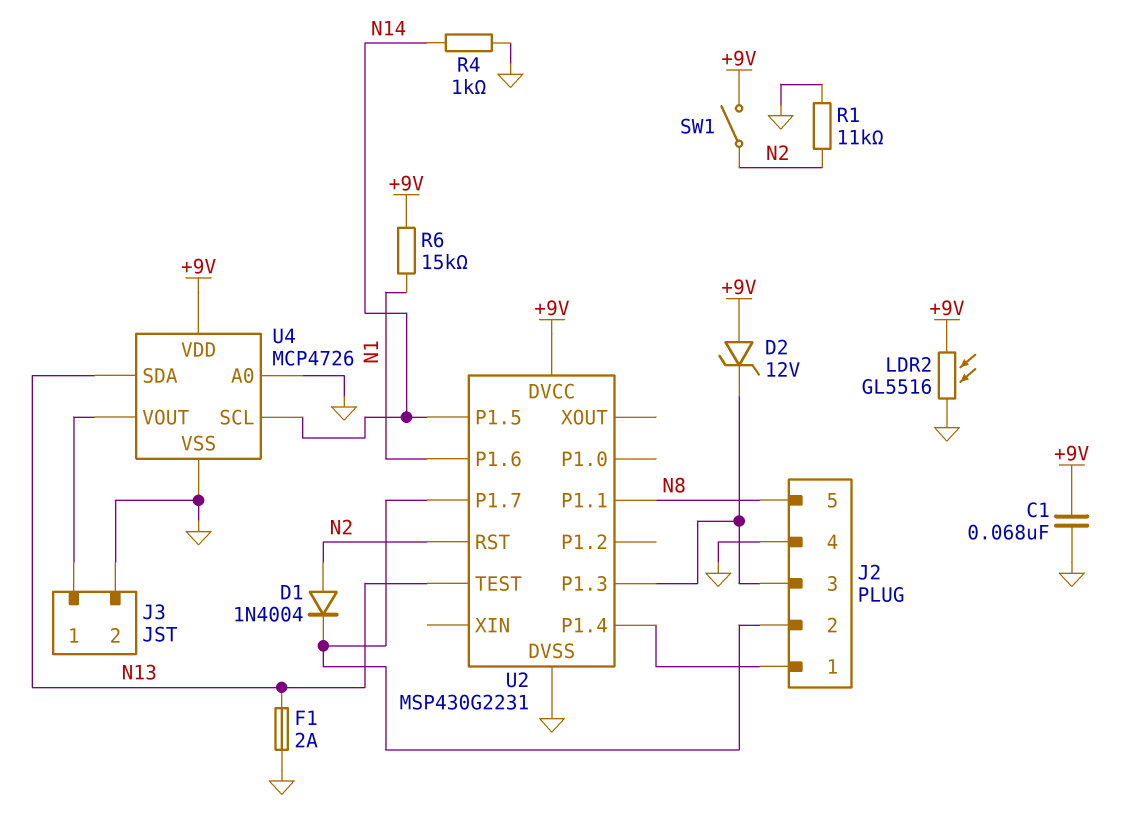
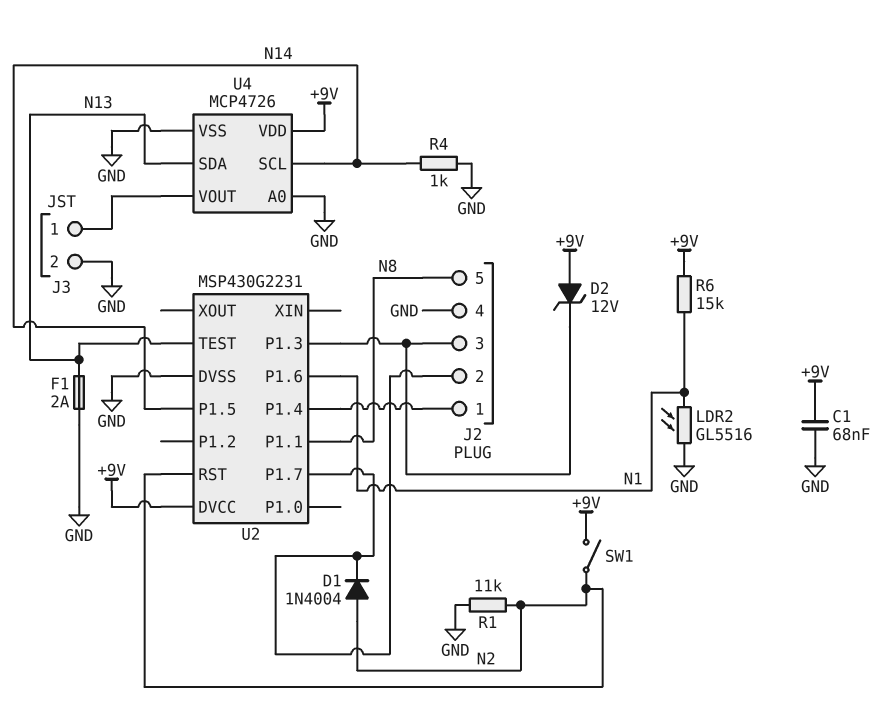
LDR2: GL5516 (+9V, GND) -> GL5516 (GND, N1)

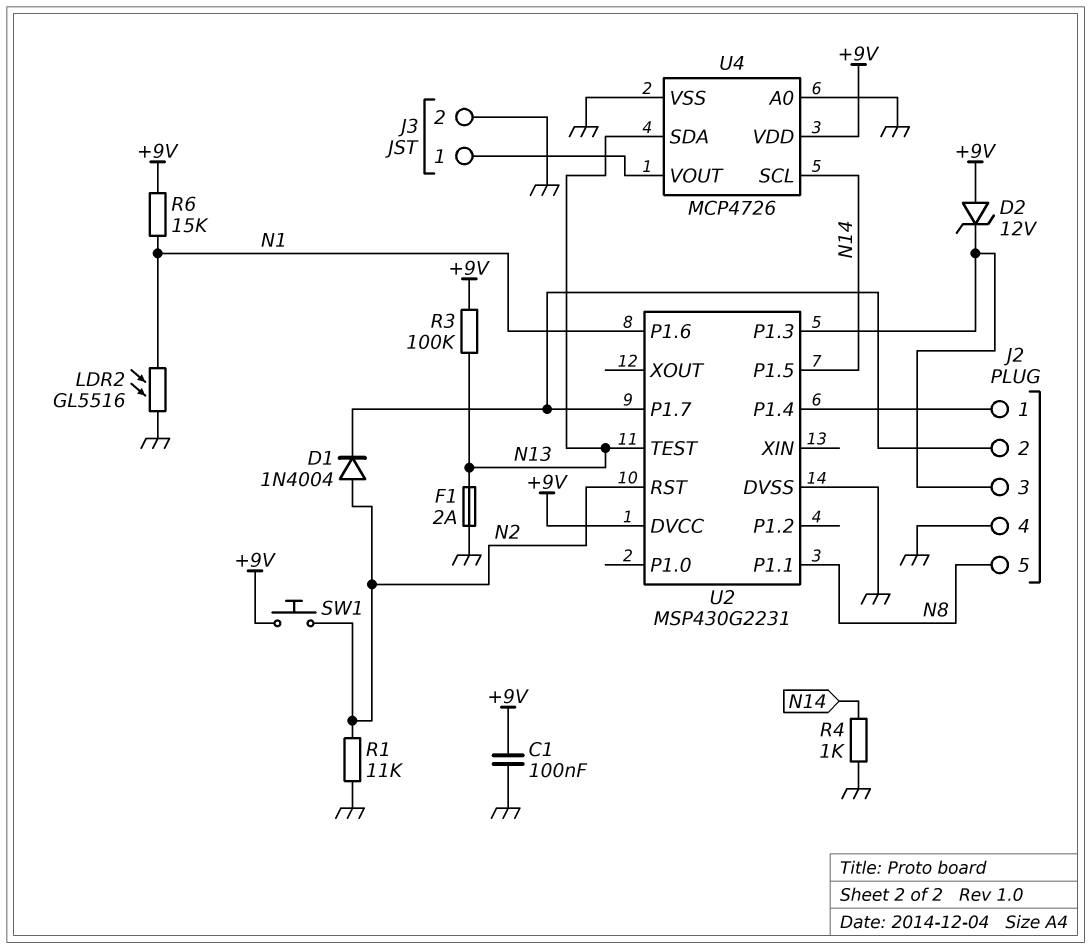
C1: 68nF (+9V, GND) -> 100nF (+9V, GND)
R3: none -> 100k (+9V, N13)
SW1: switch (+9V, N2) -> button (+9V, N2)

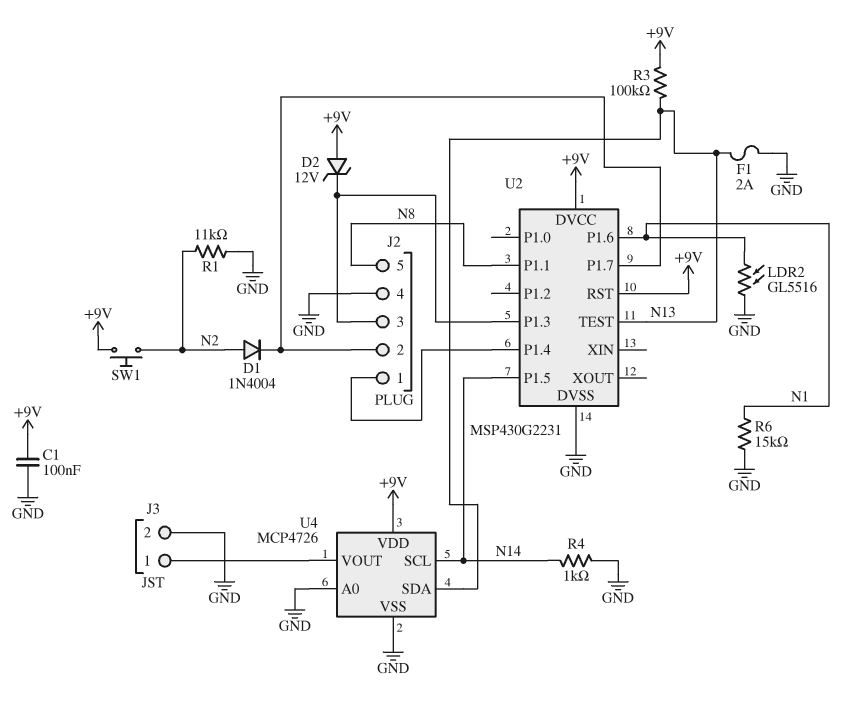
R6: 15k (+9V, N1) -> 15k (GND, N1)
U2 pin RST: N2 -> +9V

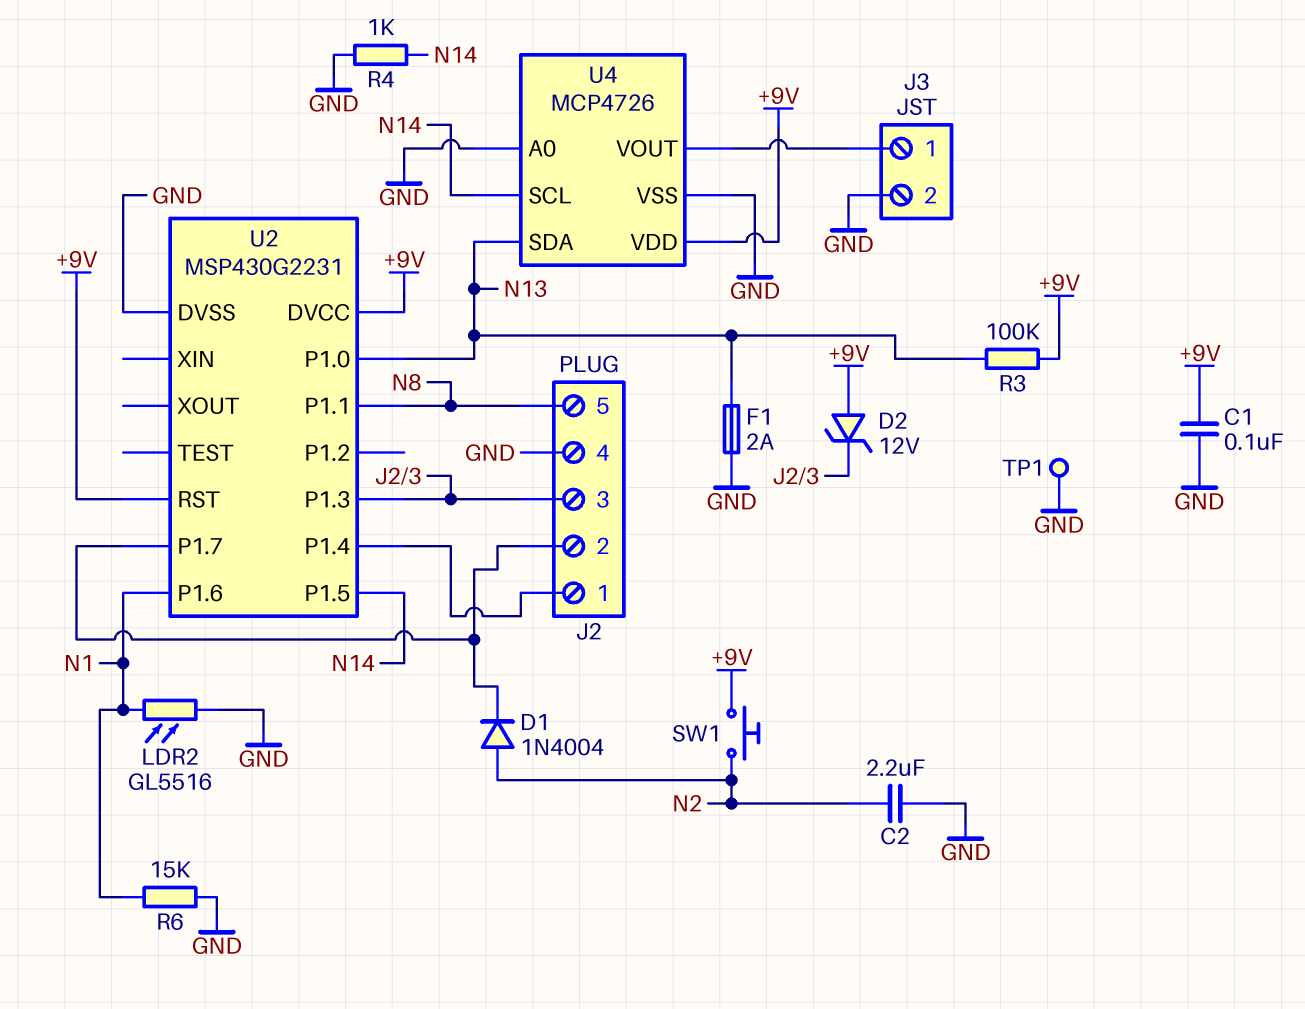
C2: none -> 2.2uF (GND, N2)
R1: 11k (GND, N2) -> none
TP1: none -> test point (GND)
U2 pin P1.0: none -> N13
U2 pin TEST: N13 -> none

